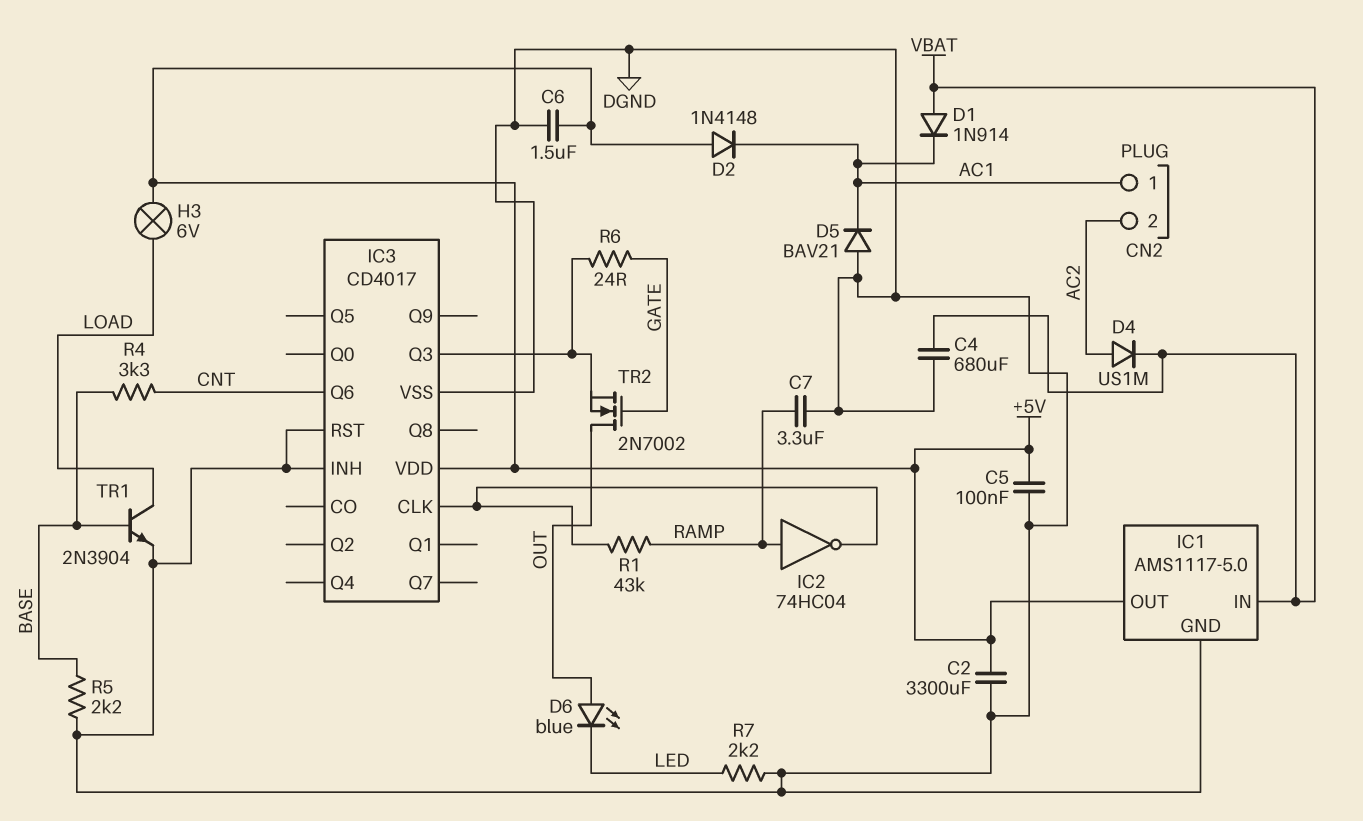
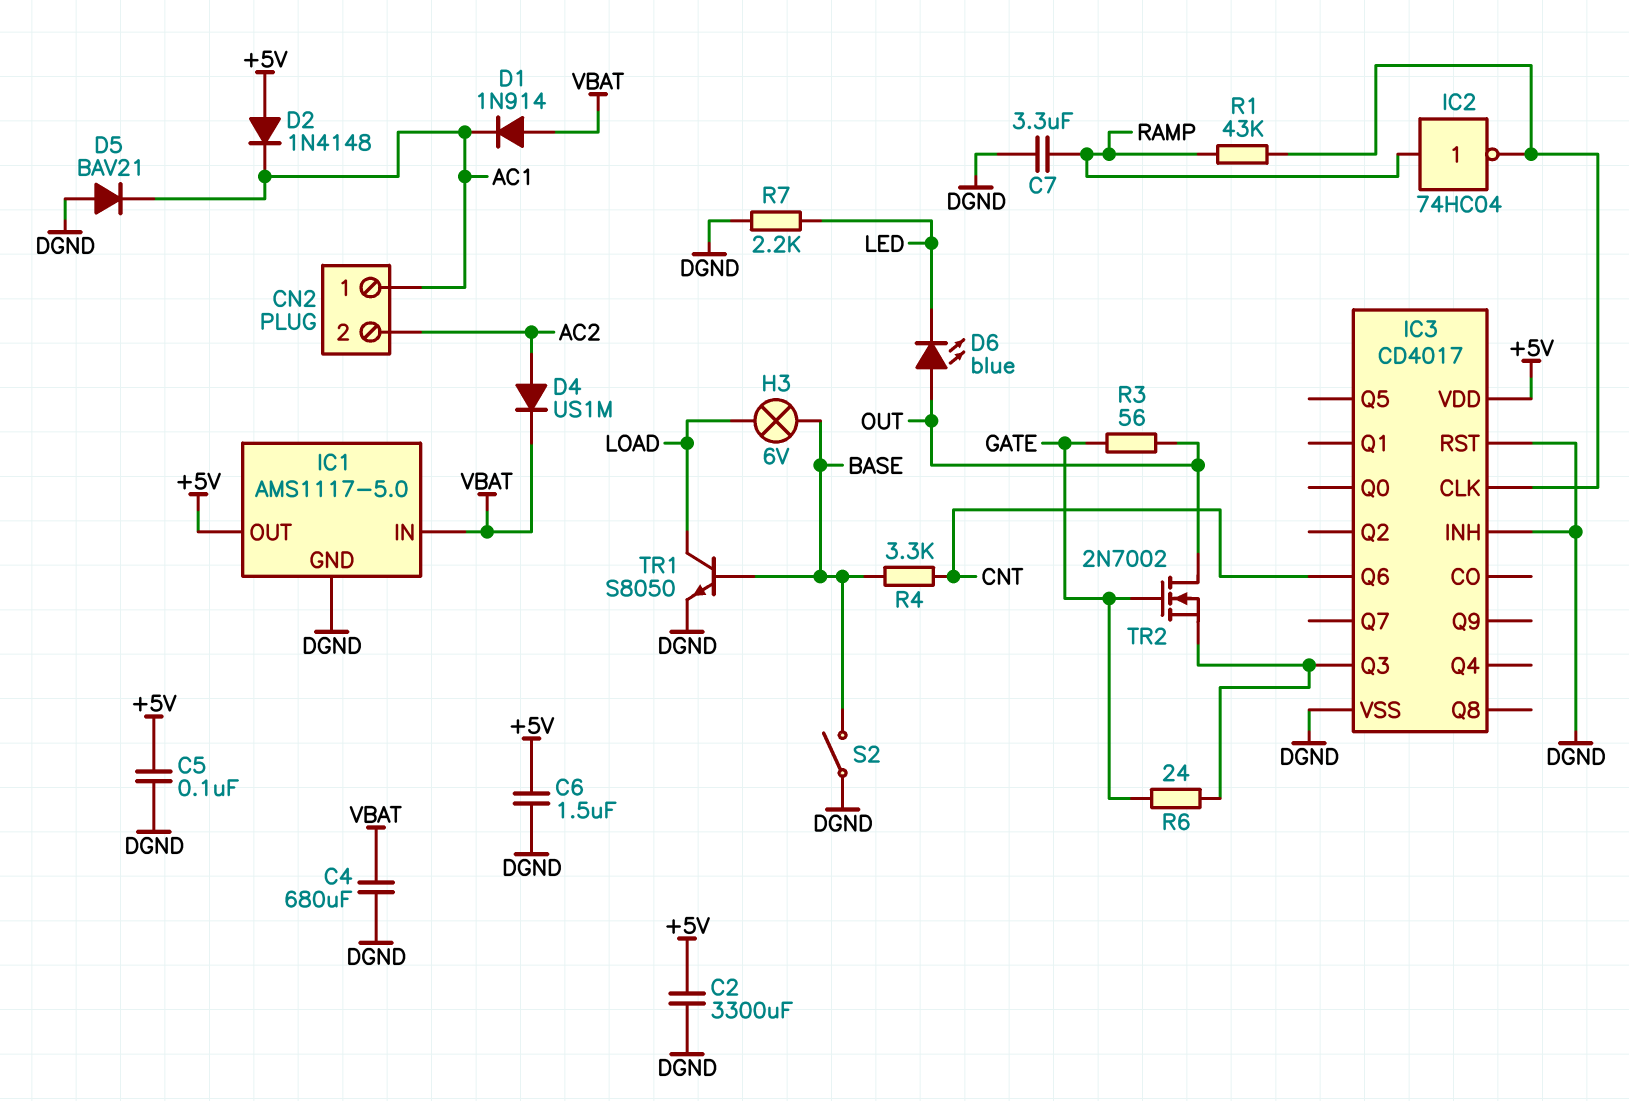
H3: lamp 6V (+5V, LOAD) -> lamp 6V (BASE, LOAD)
R3: none -> 56 (GATE, OUT)
R5: 2.2k (BASE, DGND) -> none
S2: none -> switch (BASE, DGND)
TR1: NPN 2N3904 (B BASE, C LOAD, E DGND) -> NPN S8050 (B BASE, C LOAD, E DGND)

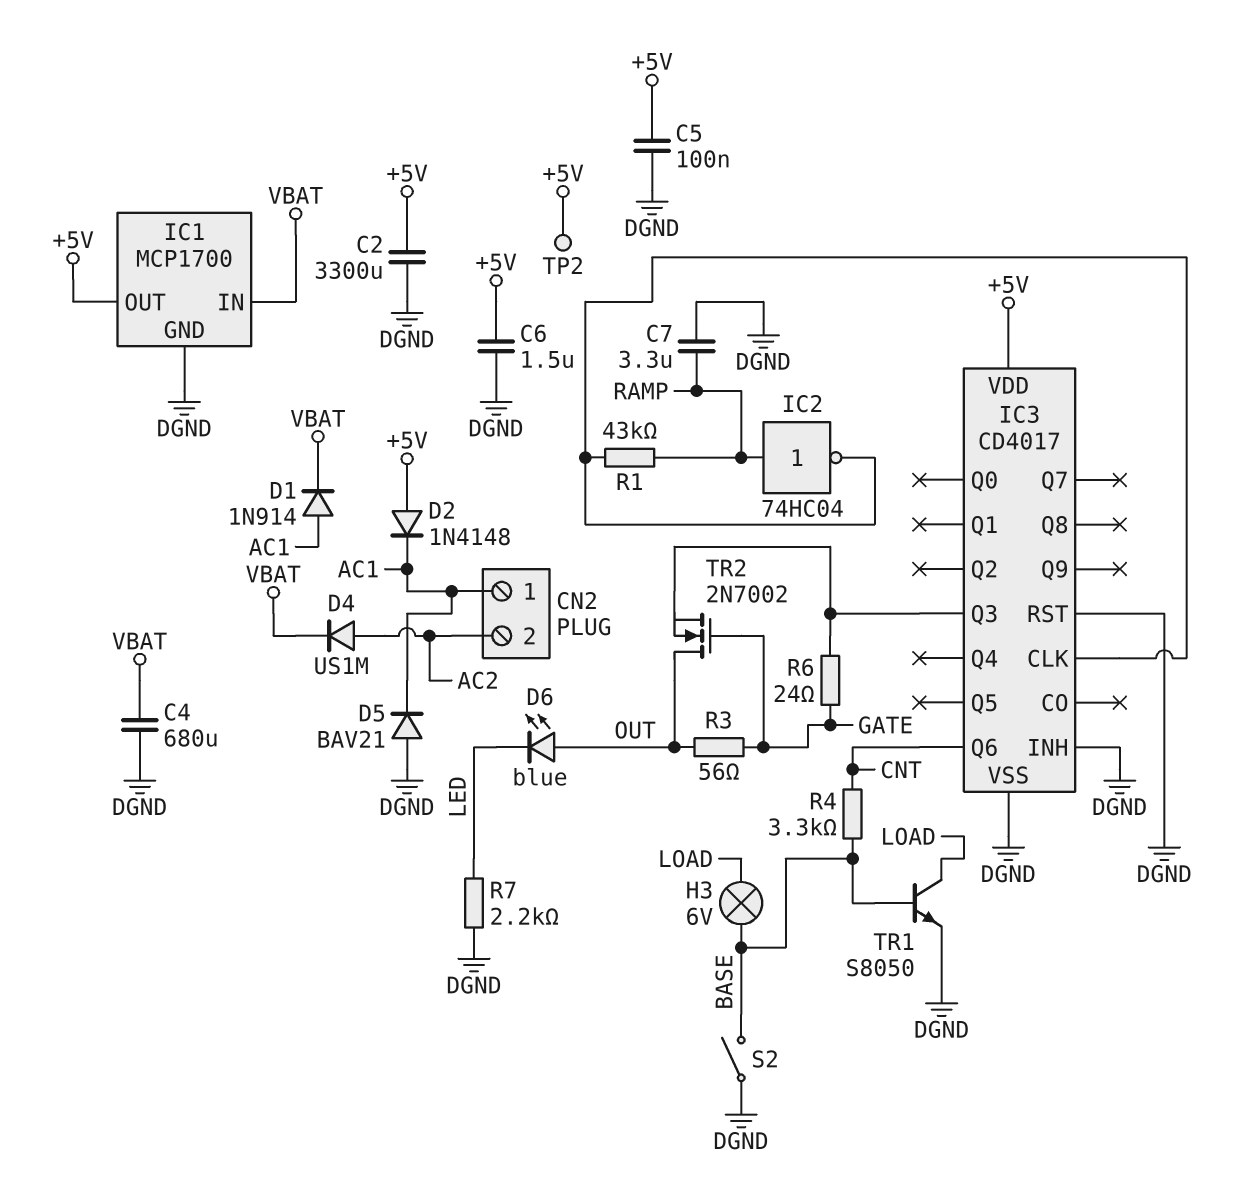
D1: diode 1N914 (A VBAT, K AC1) -> diode 1N914 (A AC1, K VBAT)
IC1: AMS1117-5.0 -> MCP1700
TP2: none -> test point (+5V)

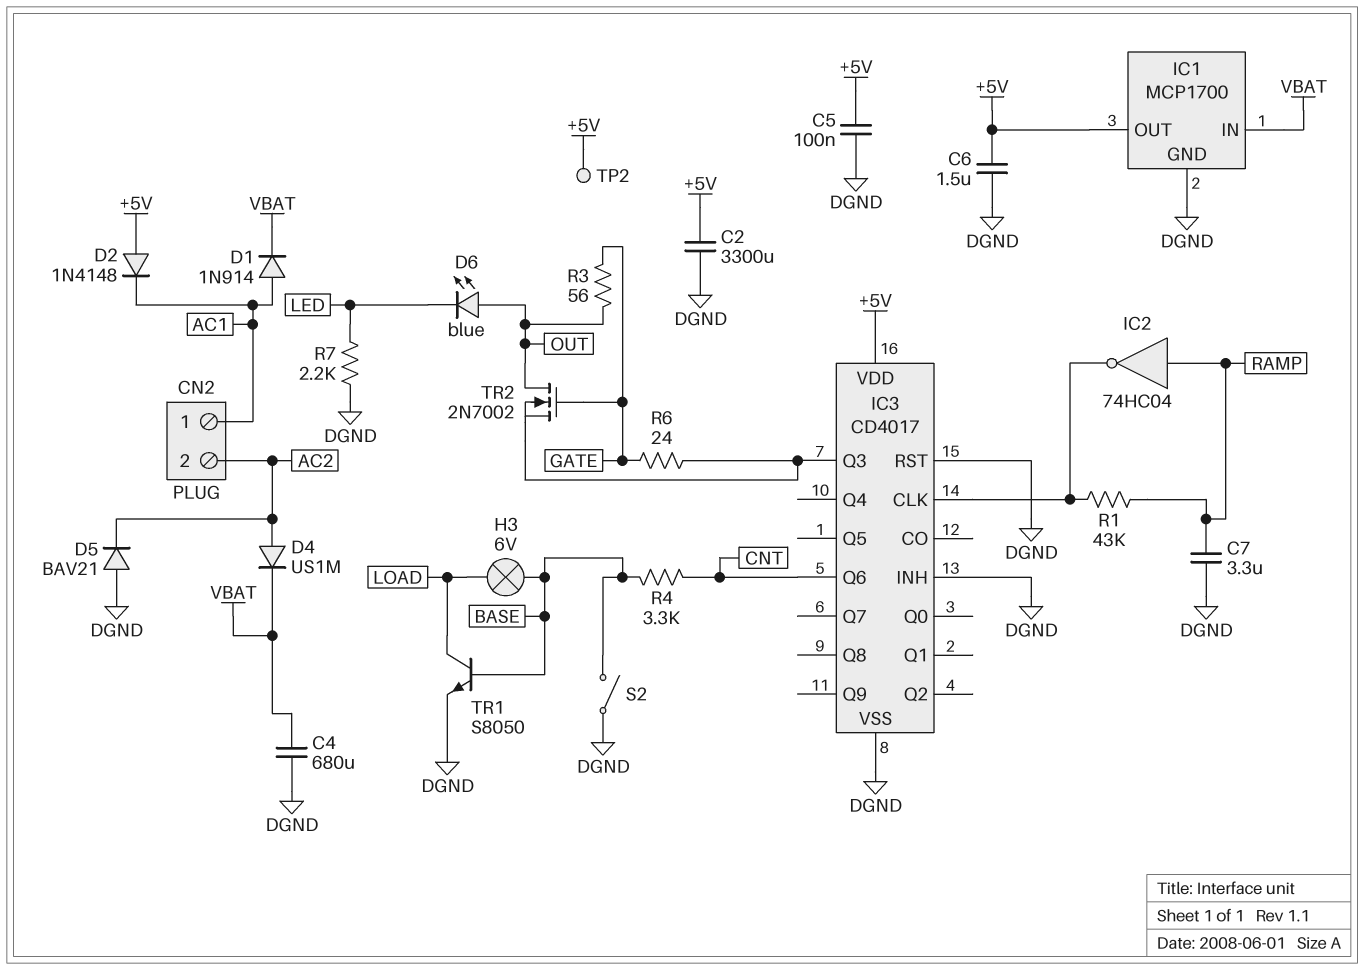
D5: diode BAV21 (A DGND, K AC1) -> diode BAV21 (A DGND, K AC2)

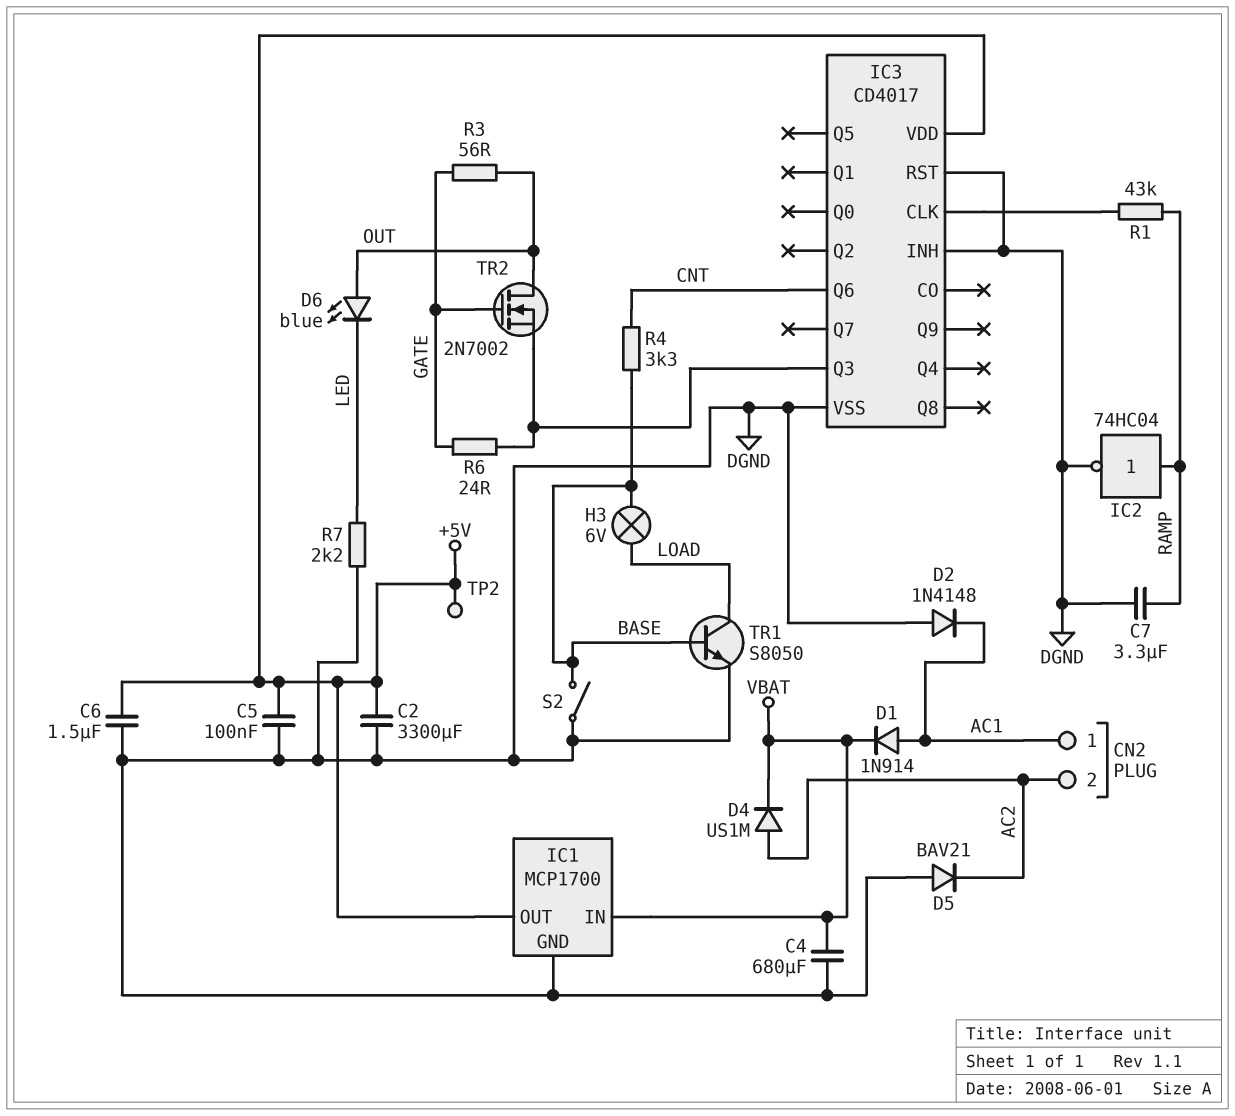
D2: diode 1N4148 (A +5V, K AC1) -> diode 1N4148 (A DGND, K AC1)
IC2: NOT 74HC04 (in RAMP, out IC3/CLK) -> NOT 74HC04 (in RAMP, out DGND)

